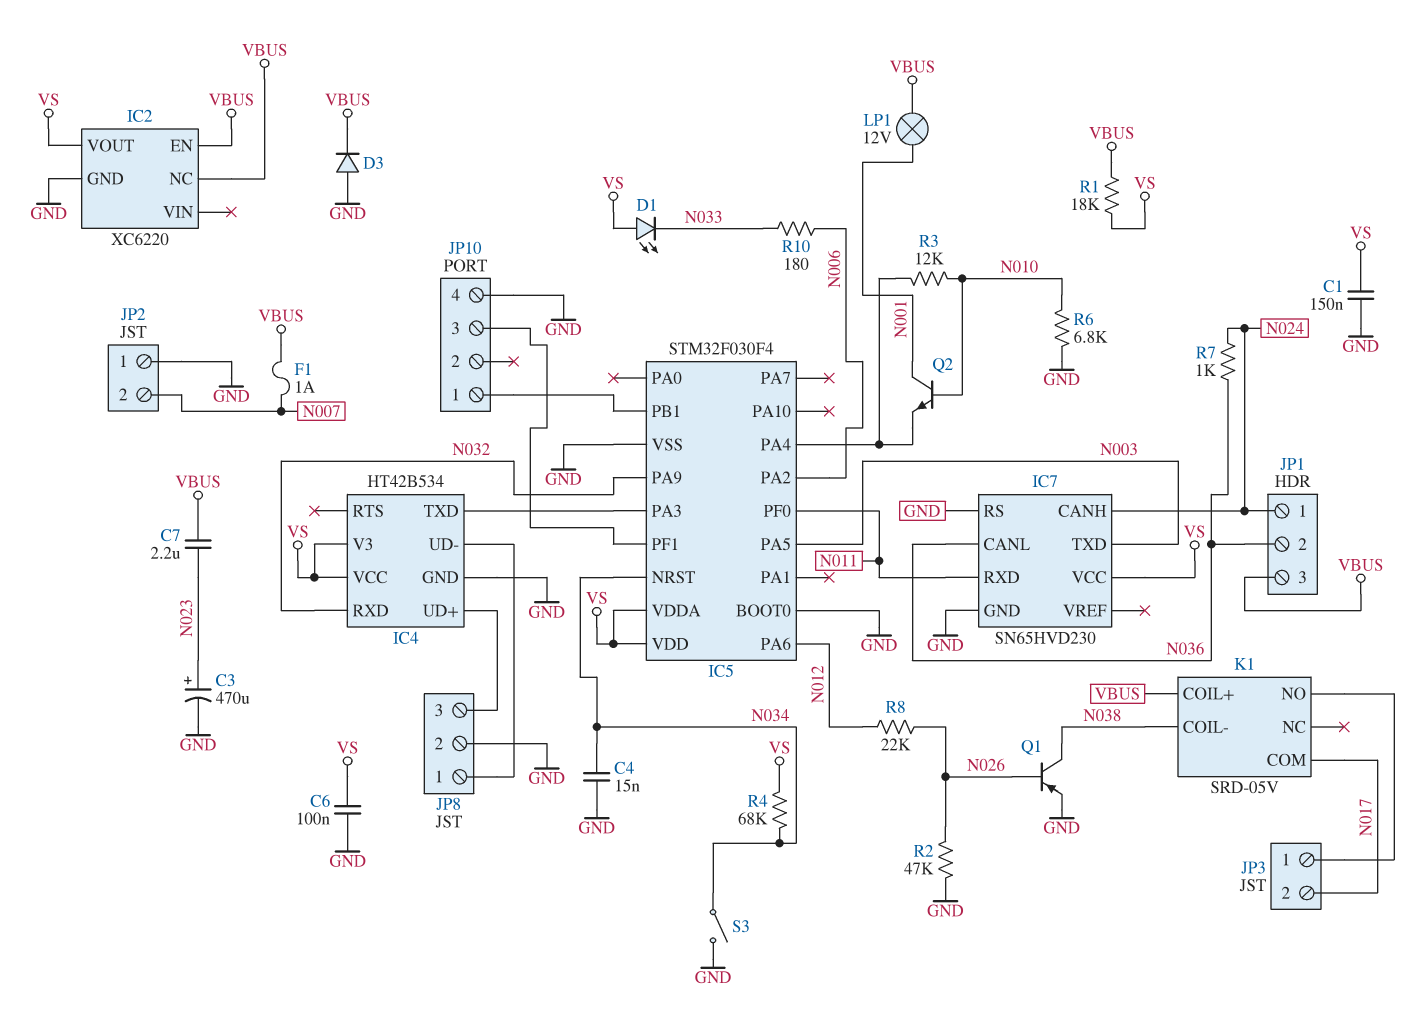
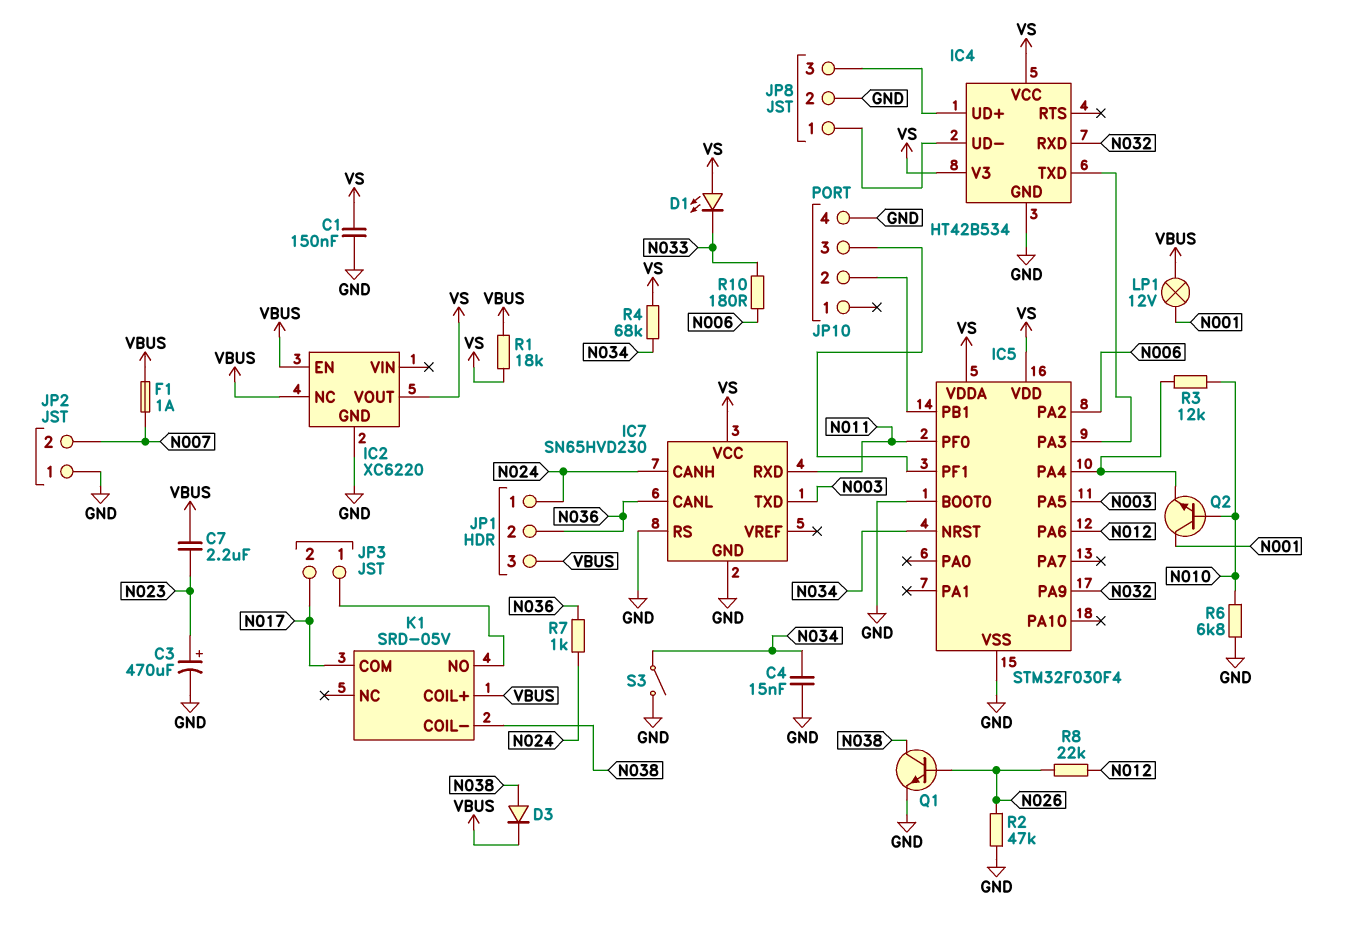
C6: 100nF (GND, VS) -> none
D3: diode (A GND, K VBUS) -> diode (A N038, K VBUS)
JP10 pin 1: IC5/PB1 -> none
JP10 pin 2: none -> IC5/PB1
Q1: PNP (B N026, C N038, E GND) -> NPN (B N026, C N038, E GND)

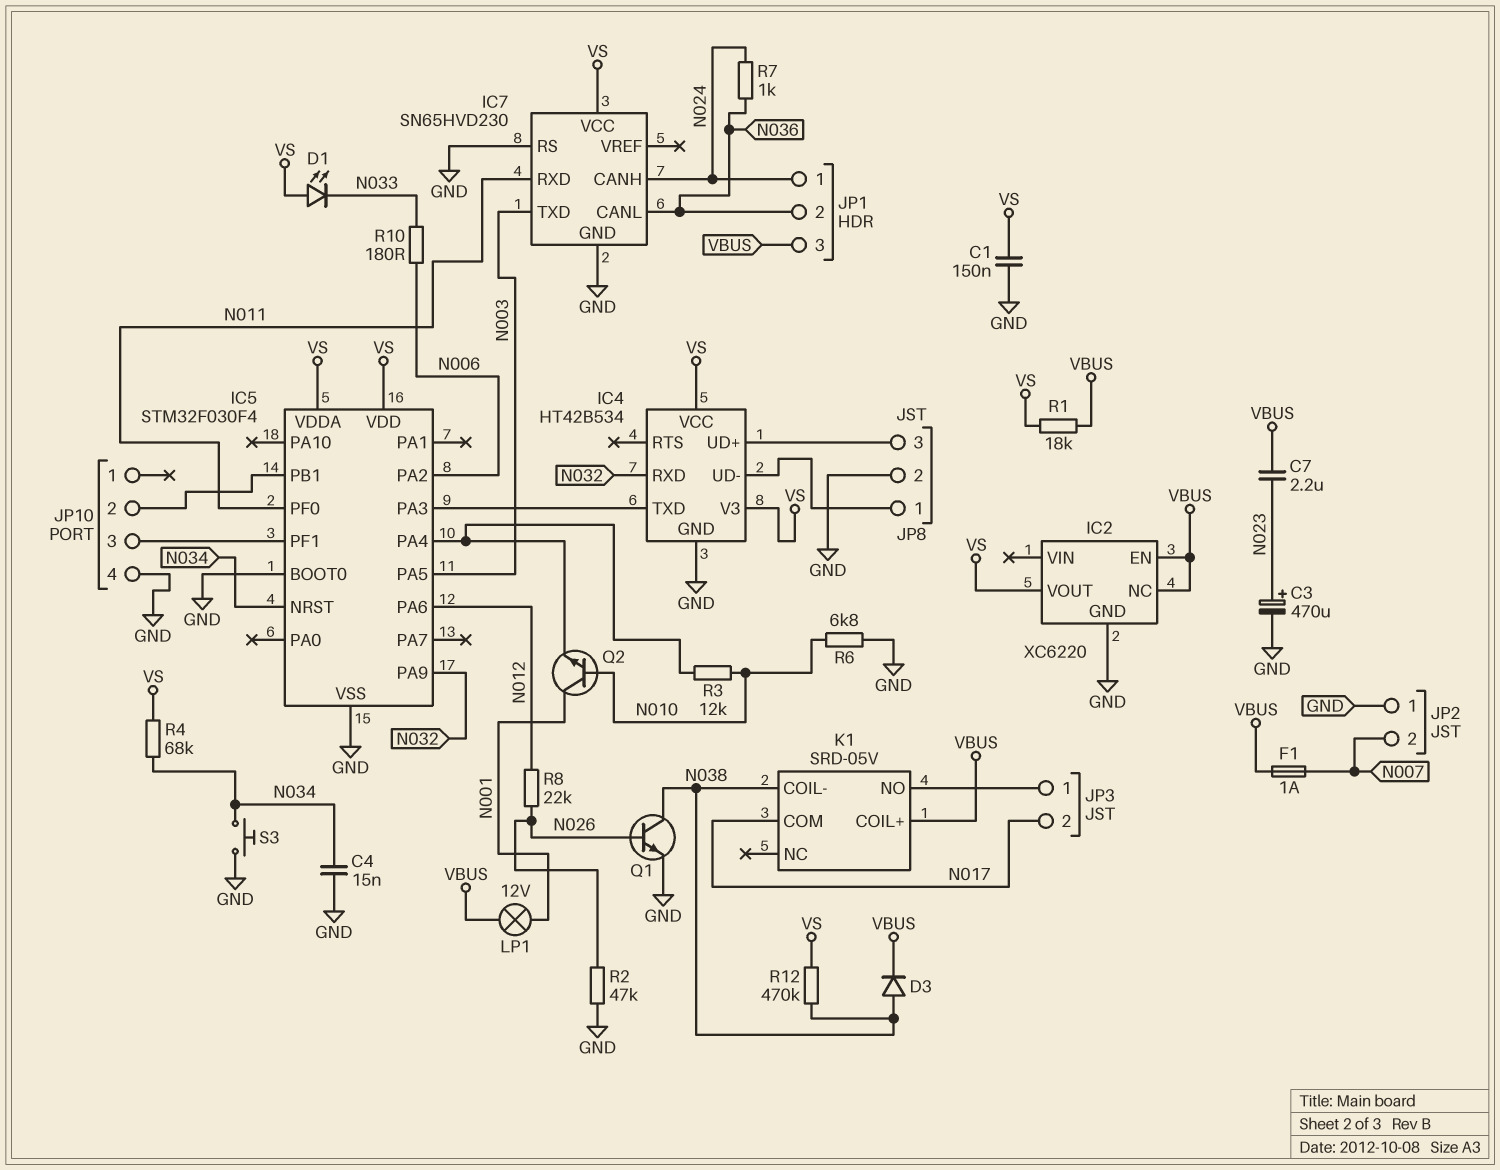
R12: none -> 470k (N038, VS)
S3: switch (GND, N034) -> button (GND, N034)

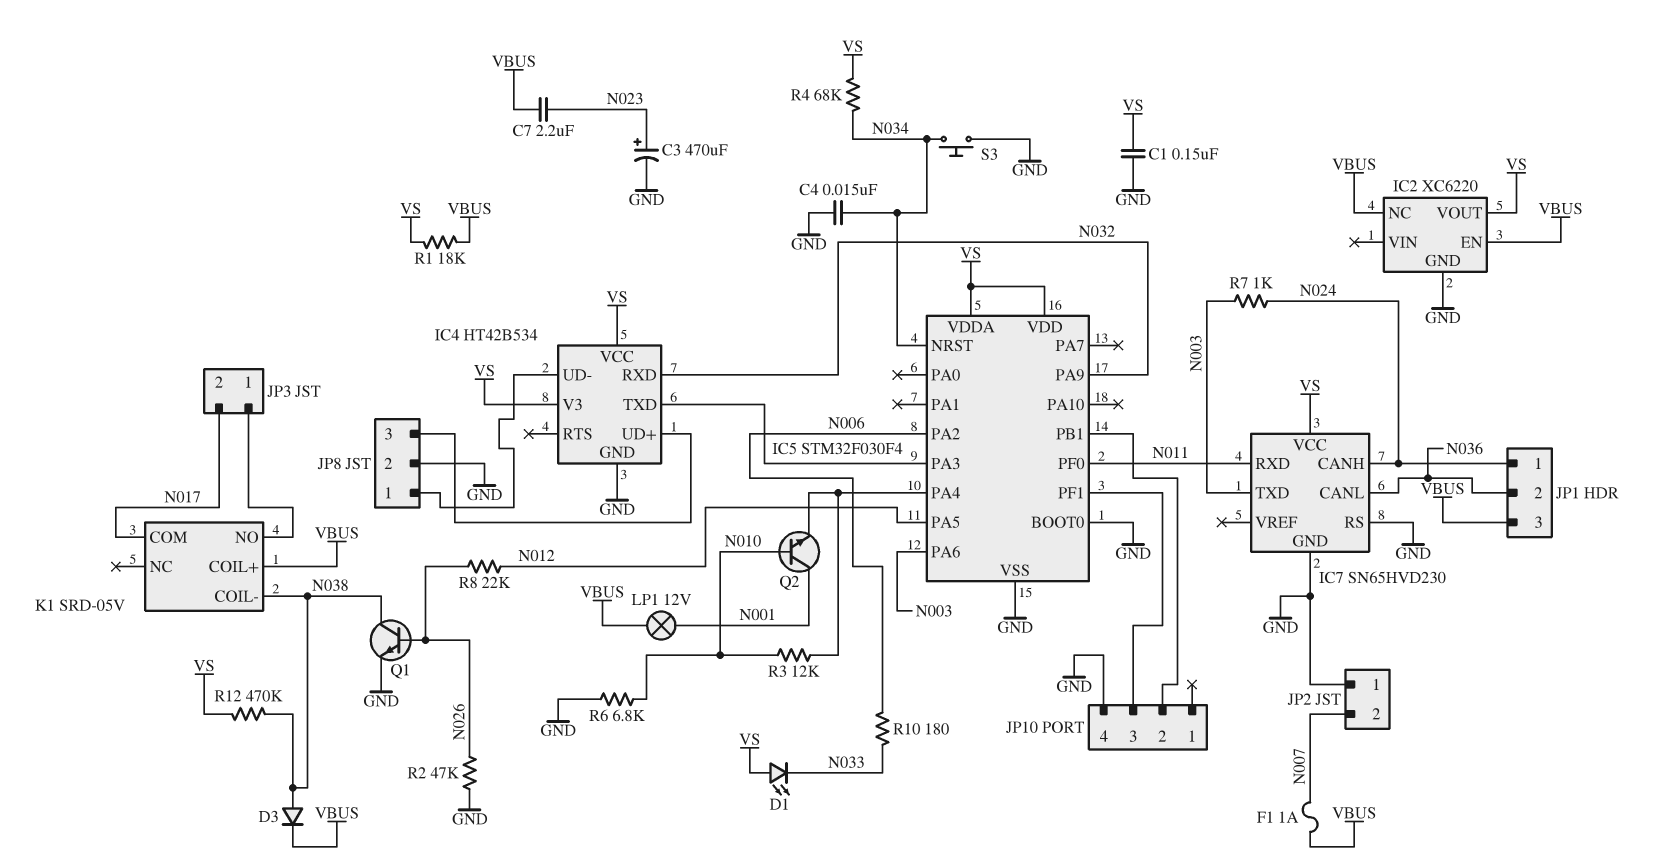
IC5 pin PA5: N003 -> N012
IC5 pin PA6: N012 -> N003
R7: 1k (N024, N036) -> 1k (N003, N024)

